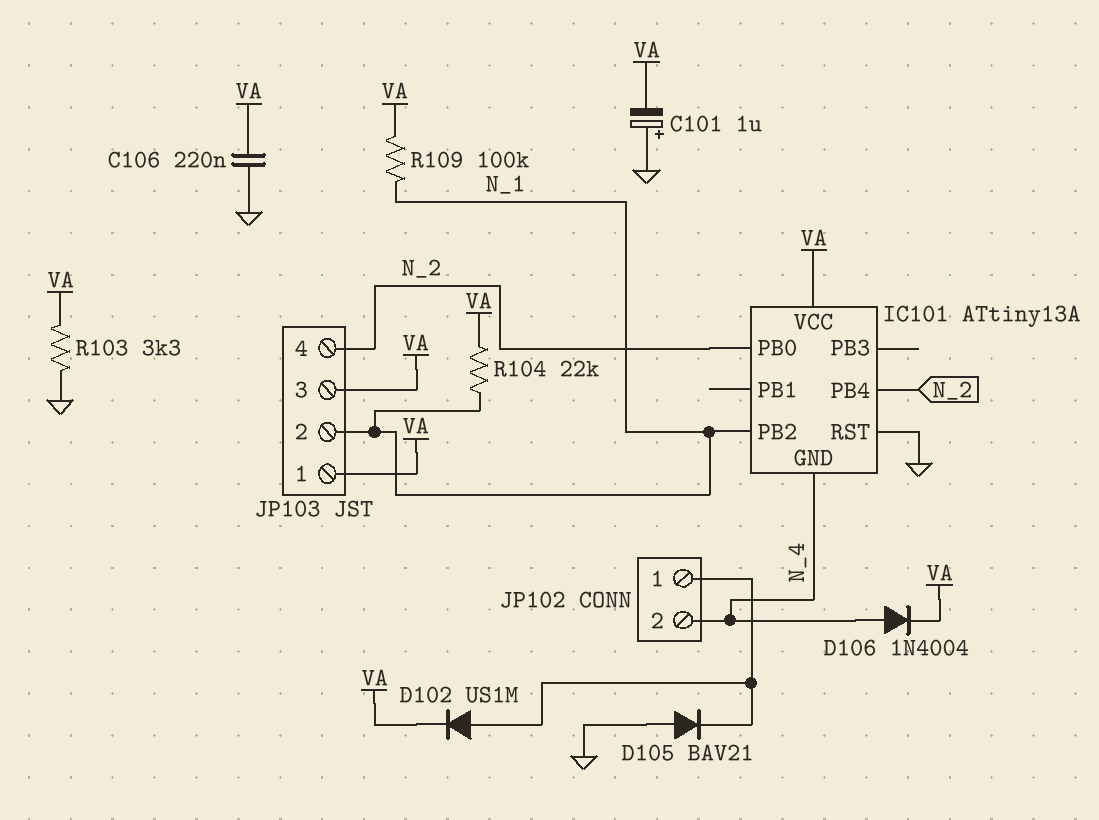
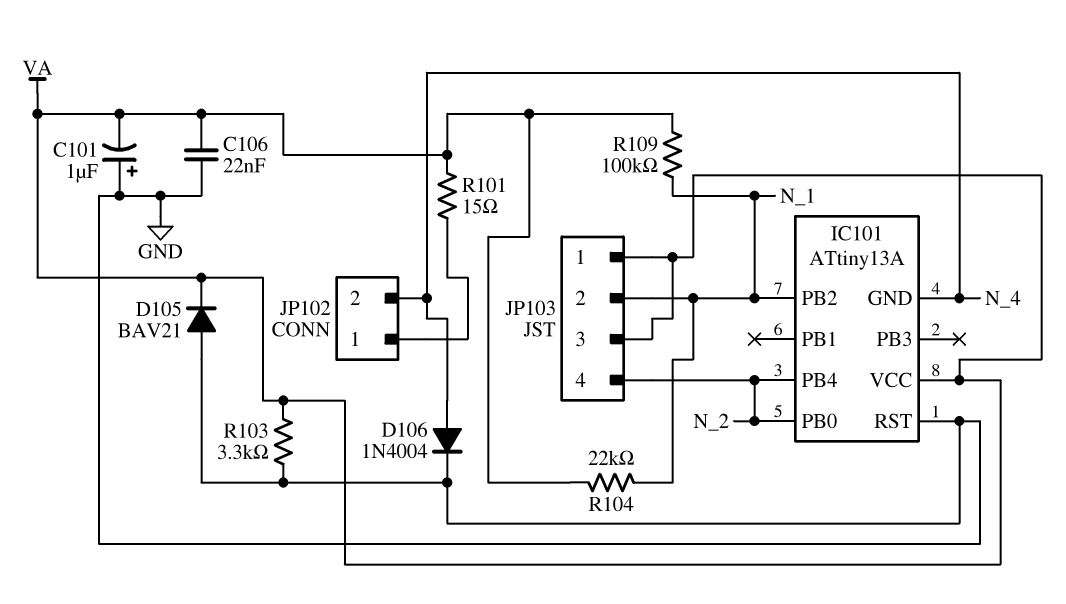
C106: 220nF (GND, VA) -> 22nF (GND, VA)
D102: diode US1M (A JP102/1, K VA) -> none
D105: diode BAV21 (A GND, K JP102/1) -> diode BAV21 (A GND, K VA)
D106: diode 1N4004 (A N_4, K VA) -> diode 1N4004 (A N_4, K GND)
R101: none -> 15 (JP102/1, VA)

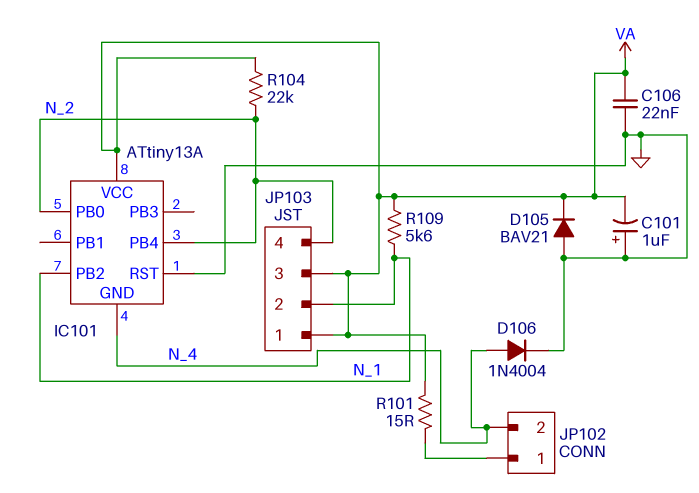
R103: 3.3k (GND, VA) -> none
R104: 22k (N_1, VA) -> 22k (N_2, VA)
R109: 100k (N_1, VA) -> 5.6k (N_1, VA)

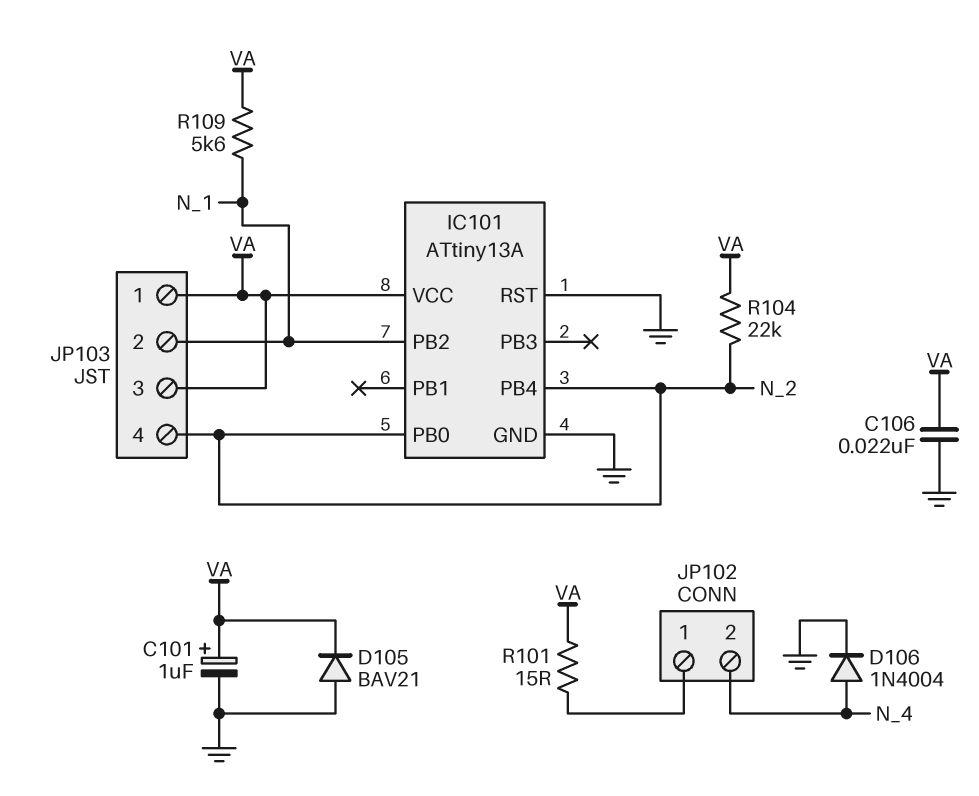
C101: 1uF (plus GND, minus VA) -> 1uF (plus VA, minus GND)
IC101 pin GND: N_4 -> GND

